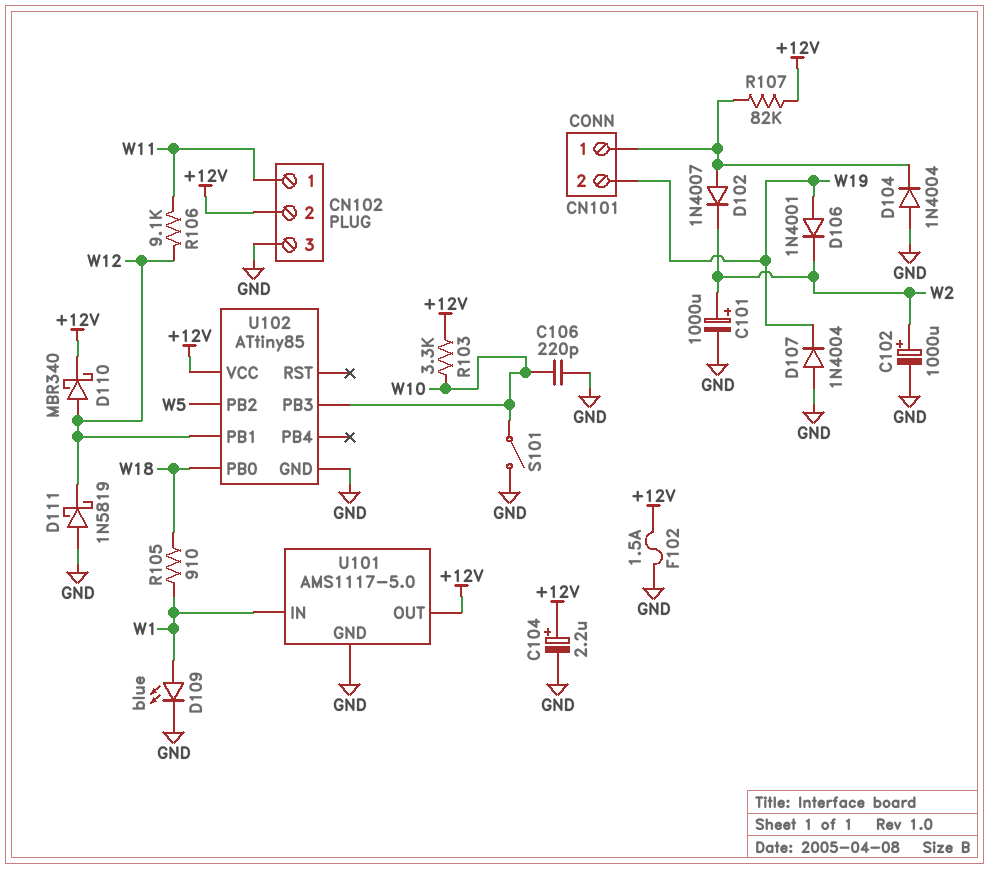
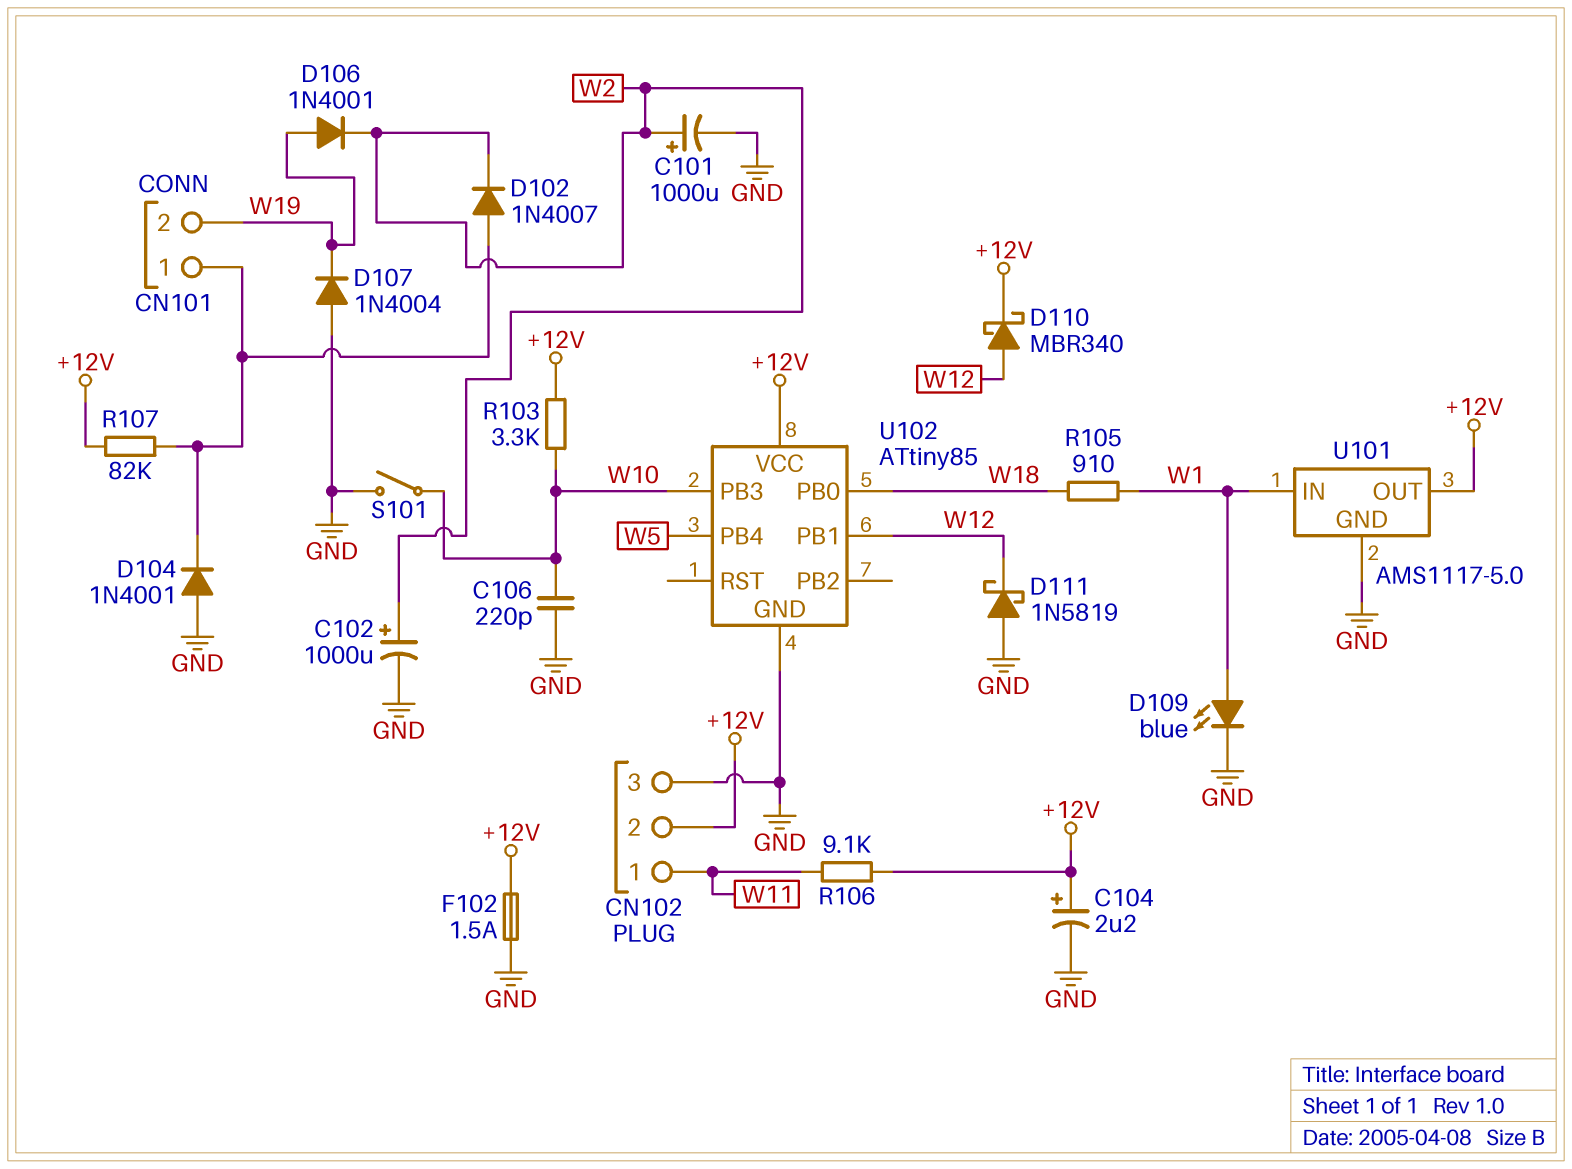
D104: diode 1N4004 (A GND, K CN101/1) -> diode 1N4001 (A GND, K CN101/1)
R106: 9.1k (W11, W12) -> 9.1k (+12V, W11)
U102 pin PB2: W5 -> none
U102 pin PB4: none -> W5

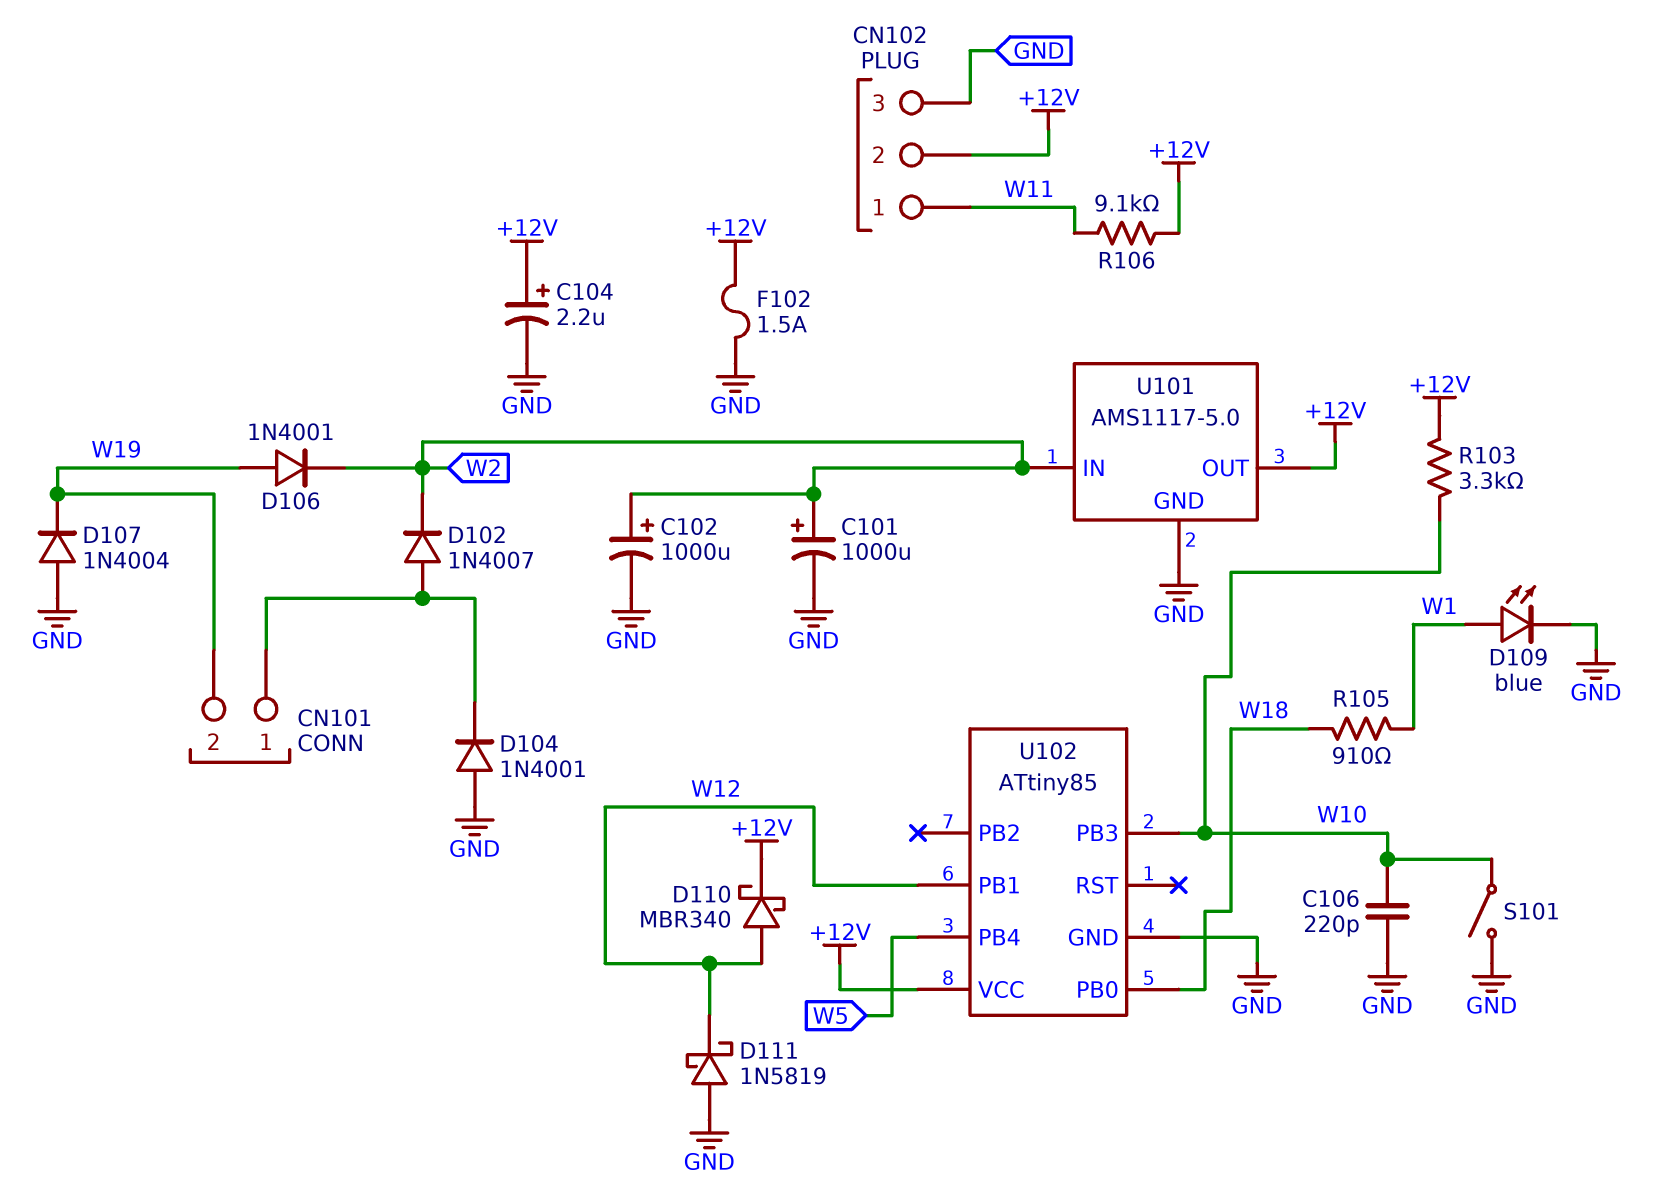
R107: 82k (+12V, CN101/1) -> none
U101 pin IN: W1 -> W2

